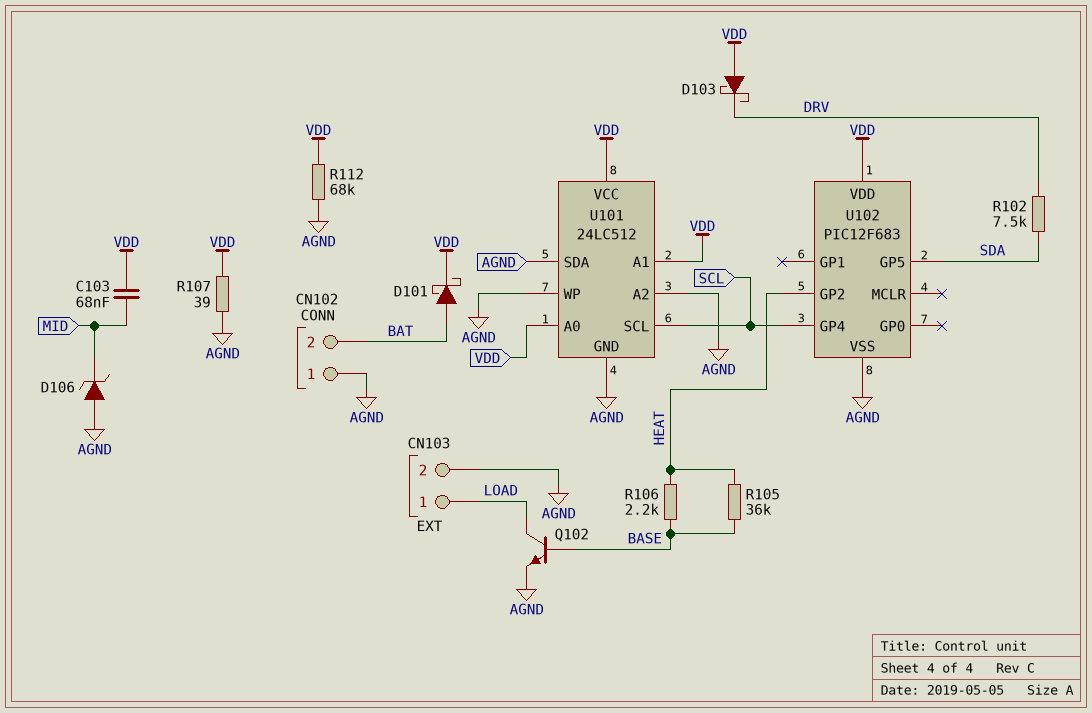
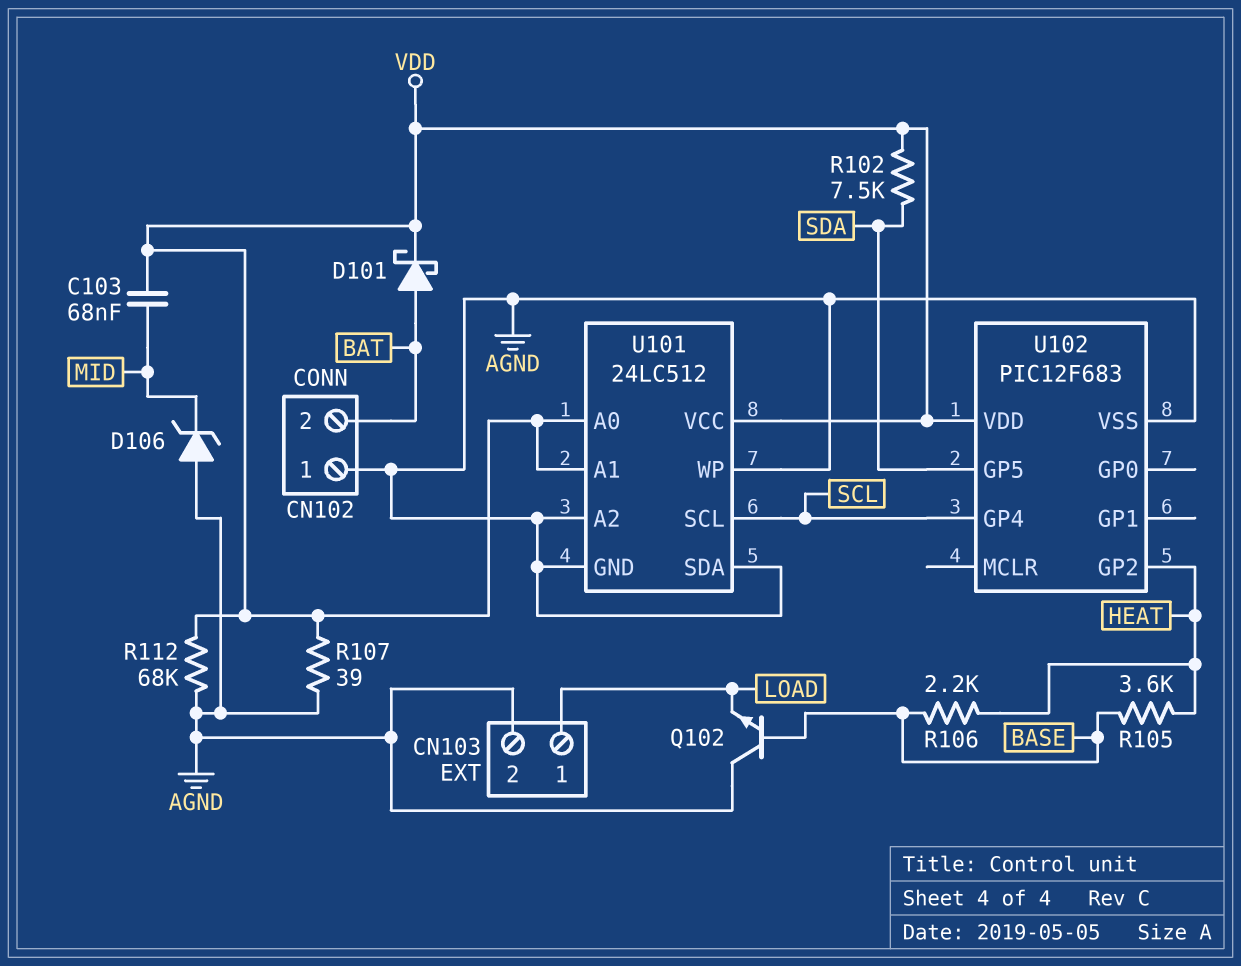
D103: schottky (A VDD, K DRV) -> none
Q102: NPN (B BASE, C LOAD, E AGND) -> NPN (B BASE, C AGND, E LOAD)
R102: 7.5k (DRV, SDA) -> 7.5k (SDA, VDD)
R105: 36k (BASE, HEAT) -> 3.6k (BASE, HEAT)

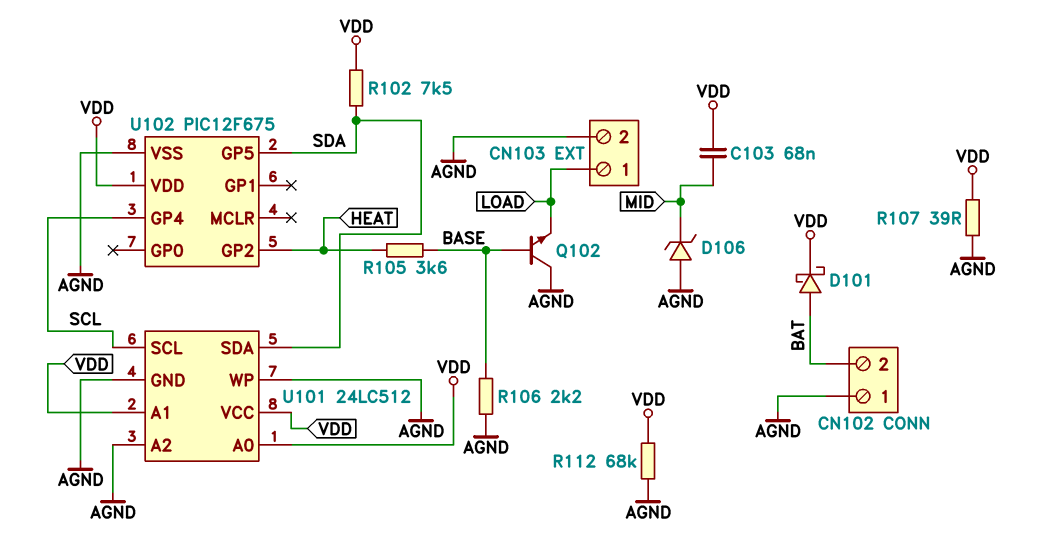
R106: 2.2k (BASE, HEAT) -> 2.2k (AGND, BASE)
U101 pin SDA: AGND -> SDA
U102: PIC12F683 -> PIC12F675

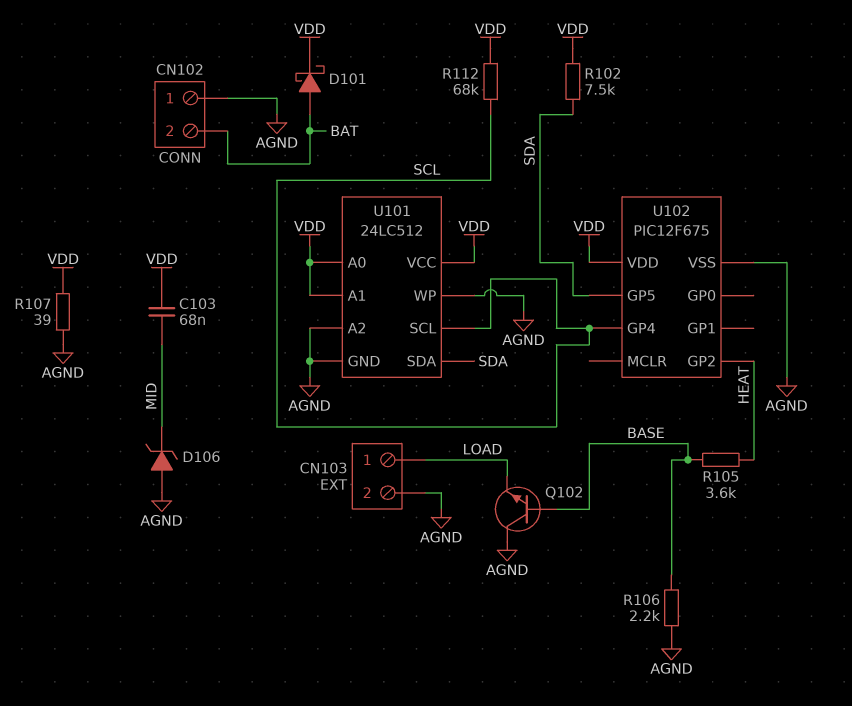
R112: 68k (AGND, VDD) -> 68k (SCL, VDD)

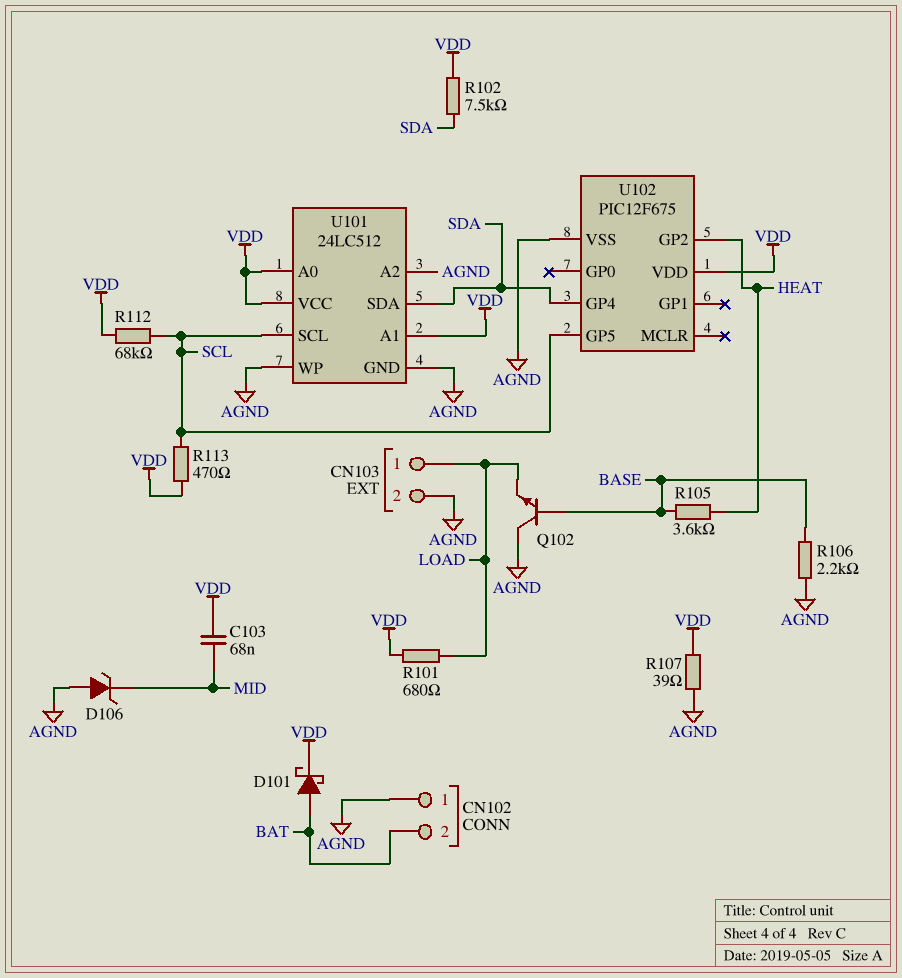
R101: none -> 680 (LOAD, VDD)
R113: none -> 470 (SCL, VDD)
U102 pin GP4: SCL -> SDA
U102 pin GP5: SDA -> SCL

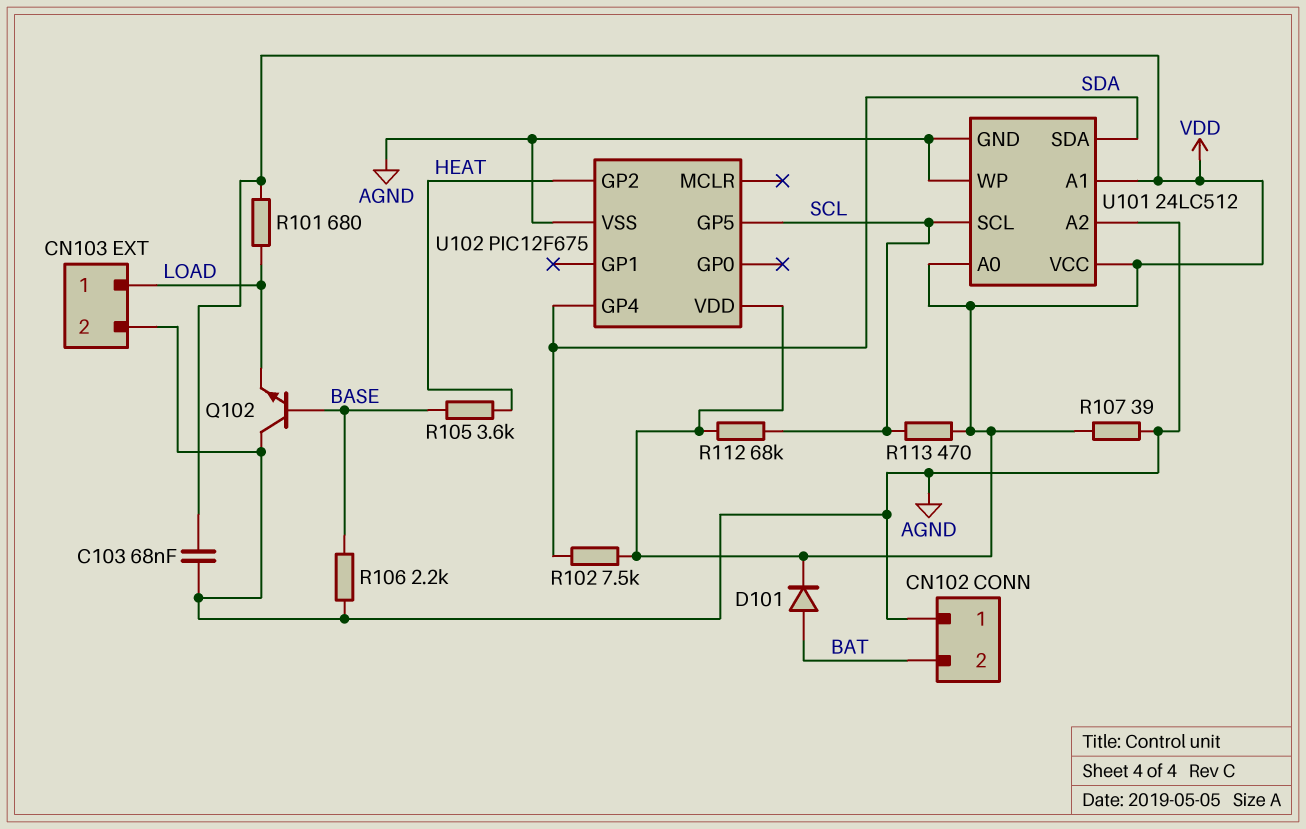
C103: 68nF (MID, VDD) -> 68nF (AGND, VDD)
D101: schottky (A BAT, K VDD) -> diode (A BAT, K VDD)
D106: zener (A AGND, K MID) -> none

